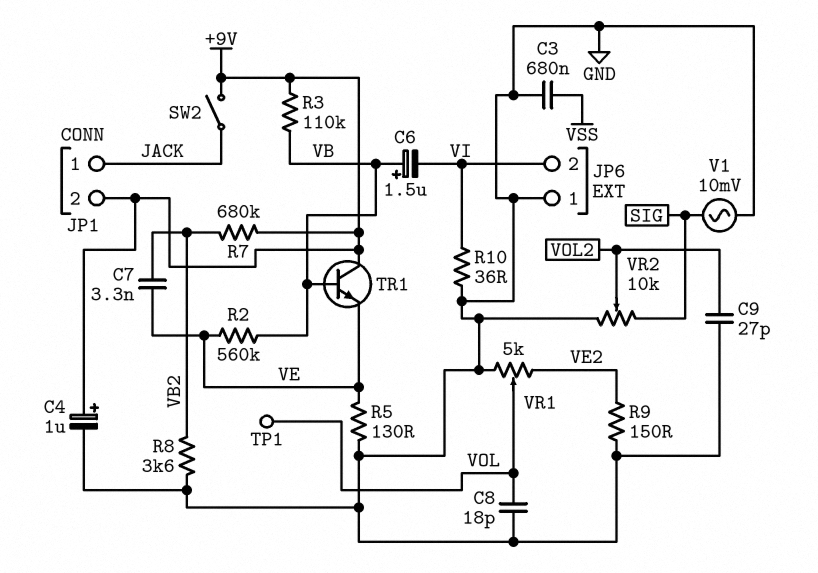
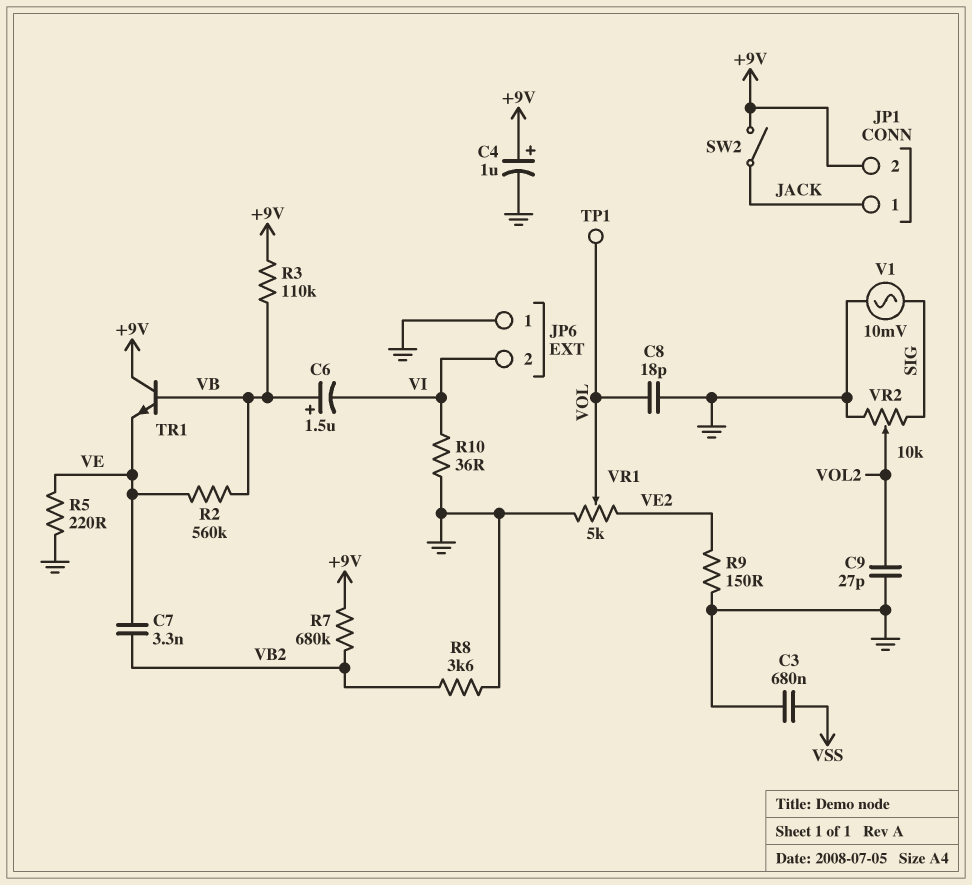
R5: 130 (GND, VE) -> 220 (GND, VE)

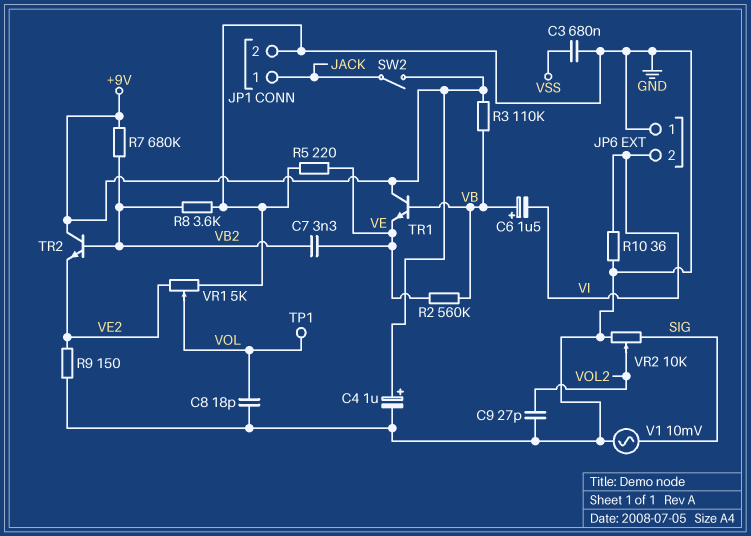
JP1 pin 2: +9V -> GND
TR2: none -> NPN (B VB2, C +9V, E VE2)

